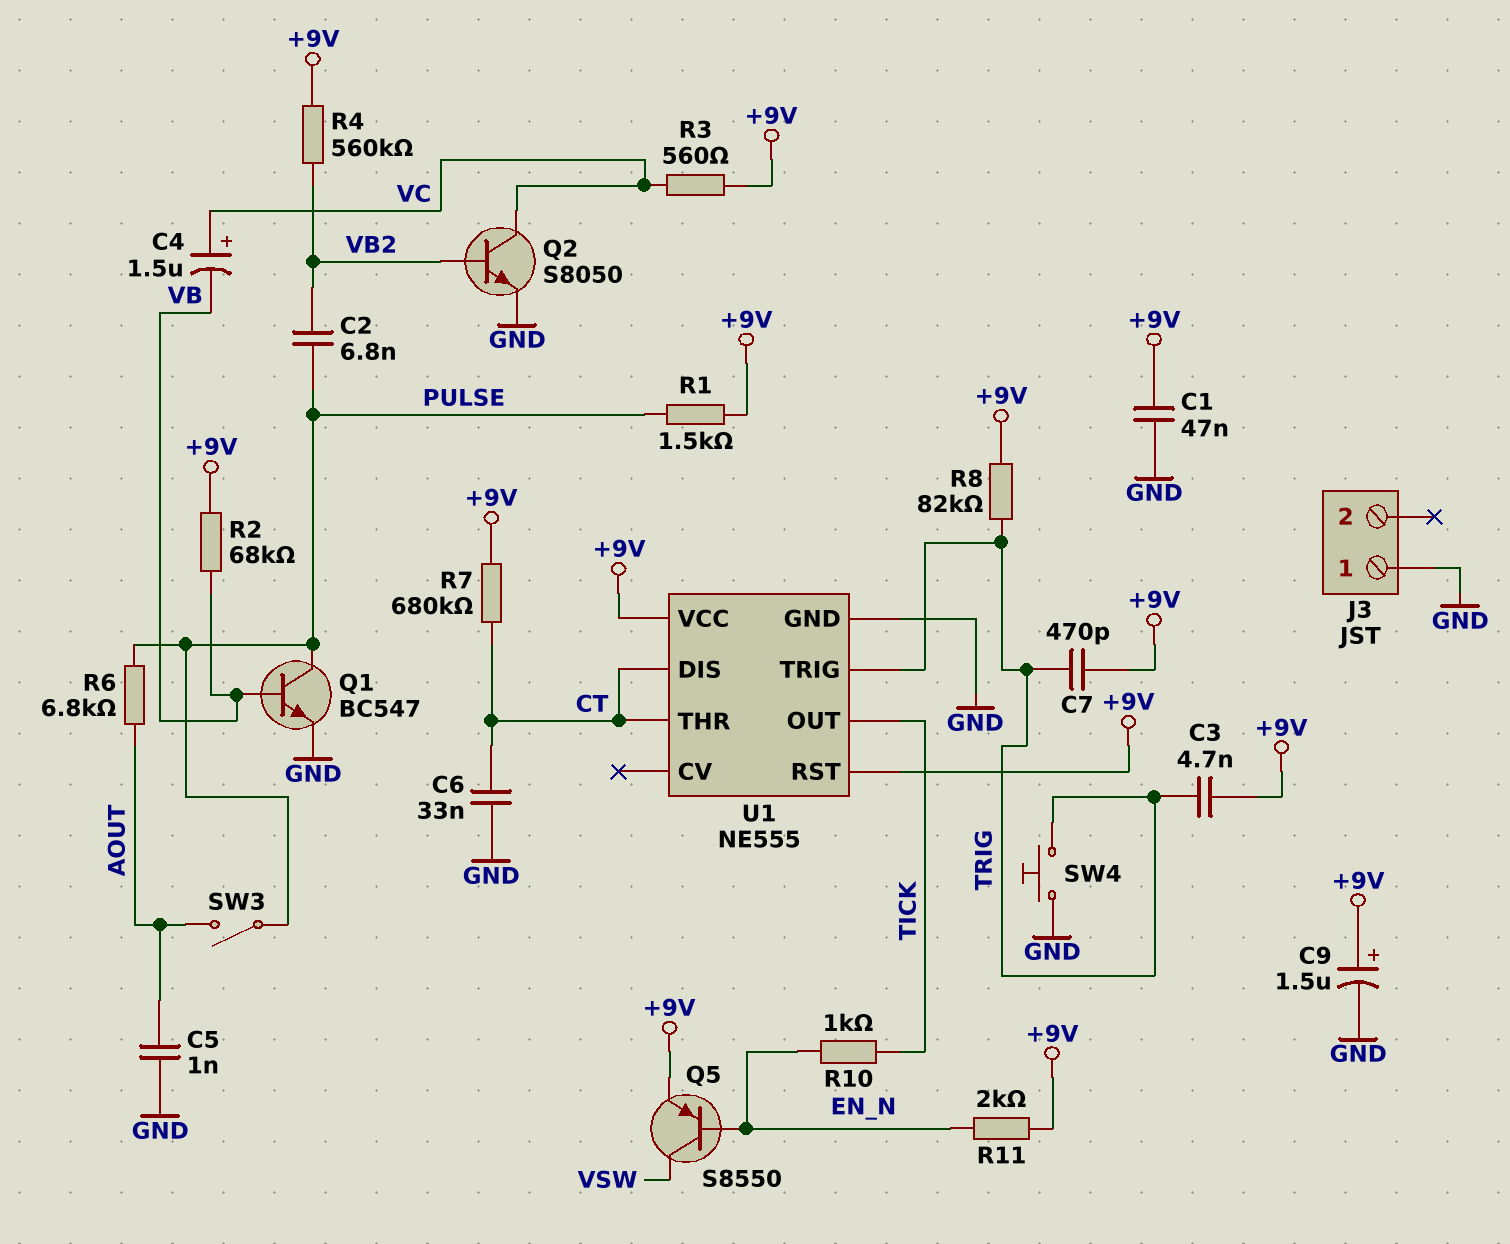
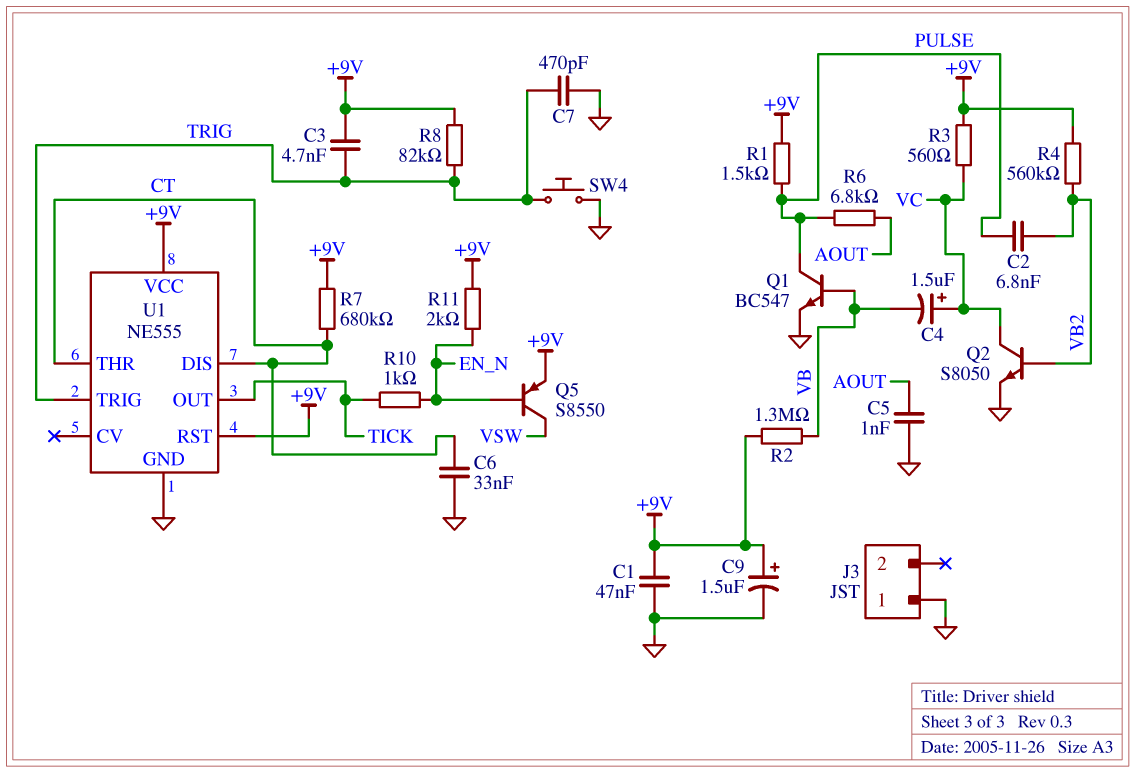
C7: 470pF (+9V, TRIG) -> 470pF (GND, TRIG)
R2: 68k (+9V, VB) -> 1.3M (+9V, VB)
SW3: switch (AOUT, PULSE) -> none

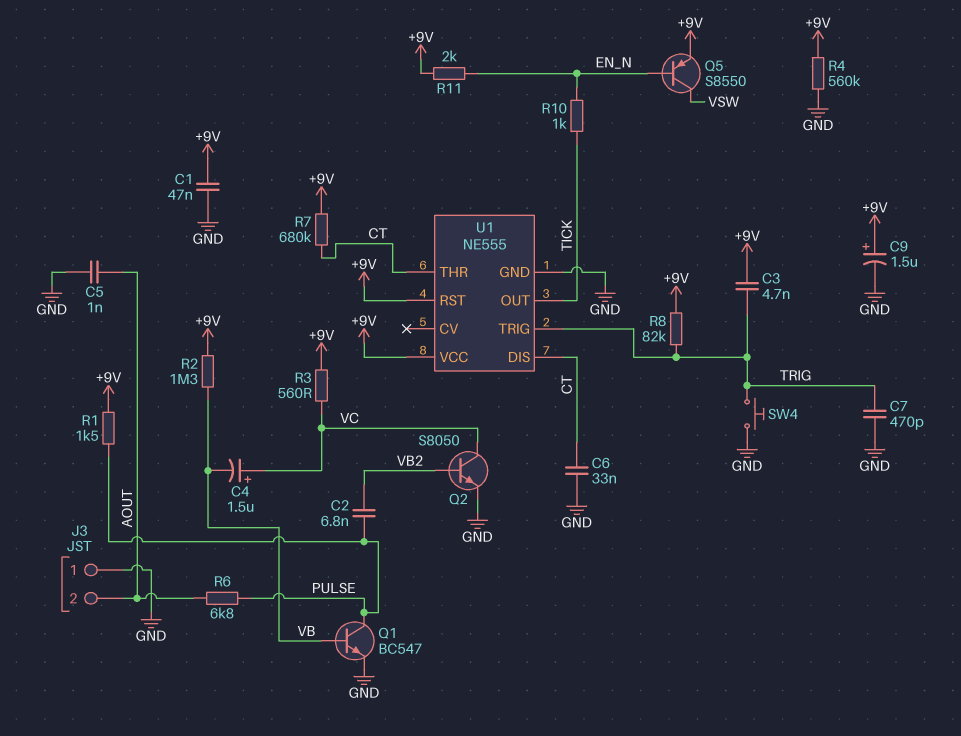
J3 pin 2: none -> AOUT
R4: 560k (+9V, VB2) -> 560k (+9V, GND)

